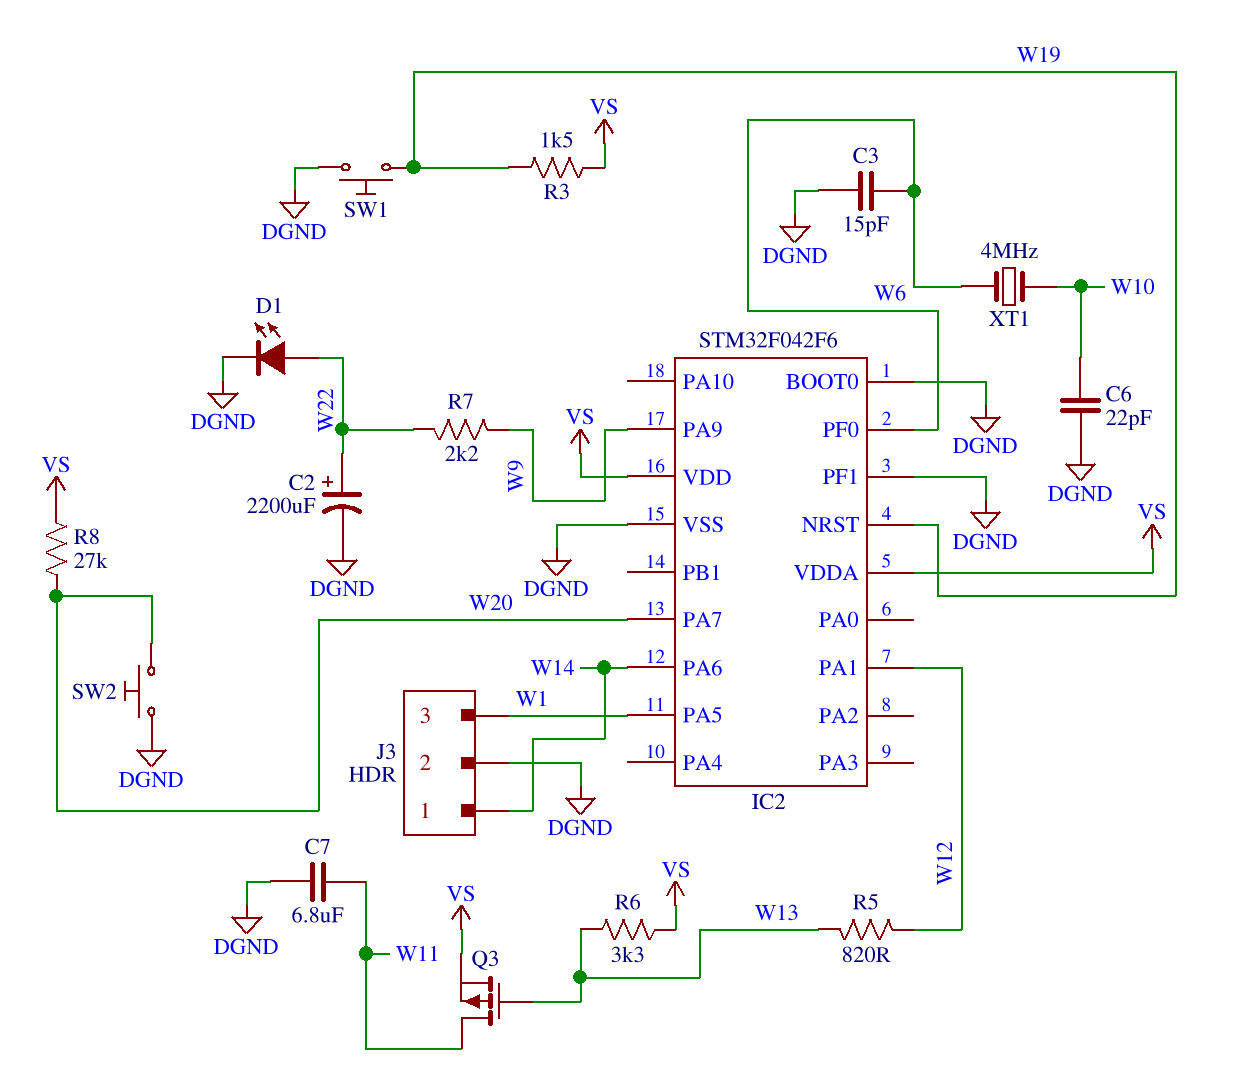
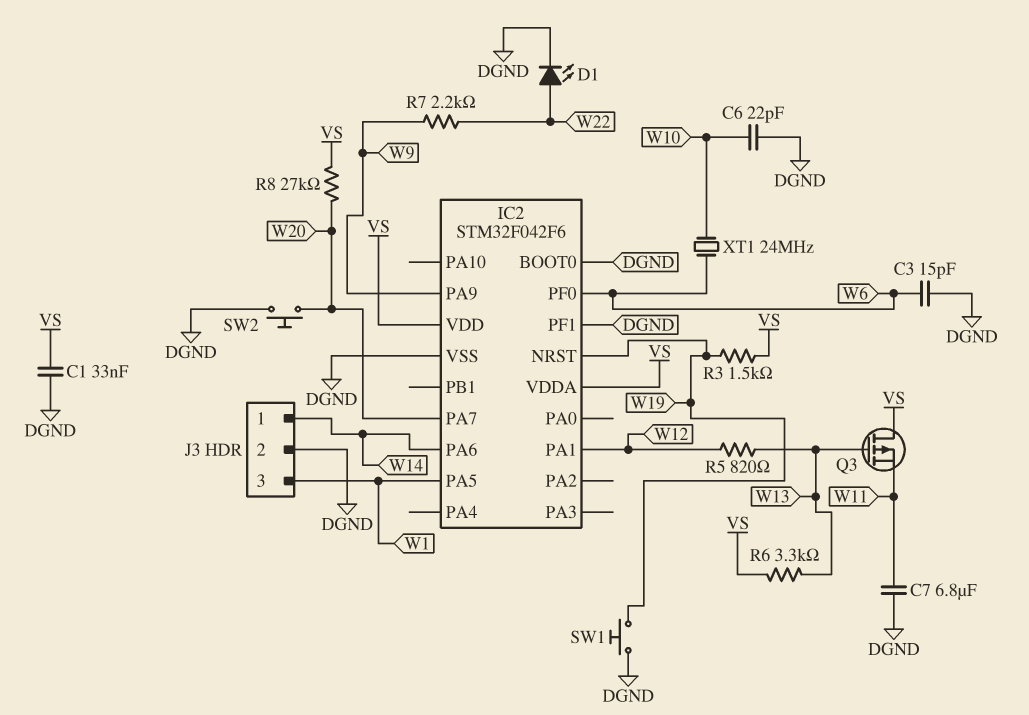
C1: none -> 33nF (DGND, VS)
C2: 2200uF (plus W22, minus DGND) -> none
Q3: PMOS (G W13, D W11, S VS) -> PMOS (G W13, D VS, S W11)
XT1: 4MHz (W6, W10) -> 24MHz (W6, W10)

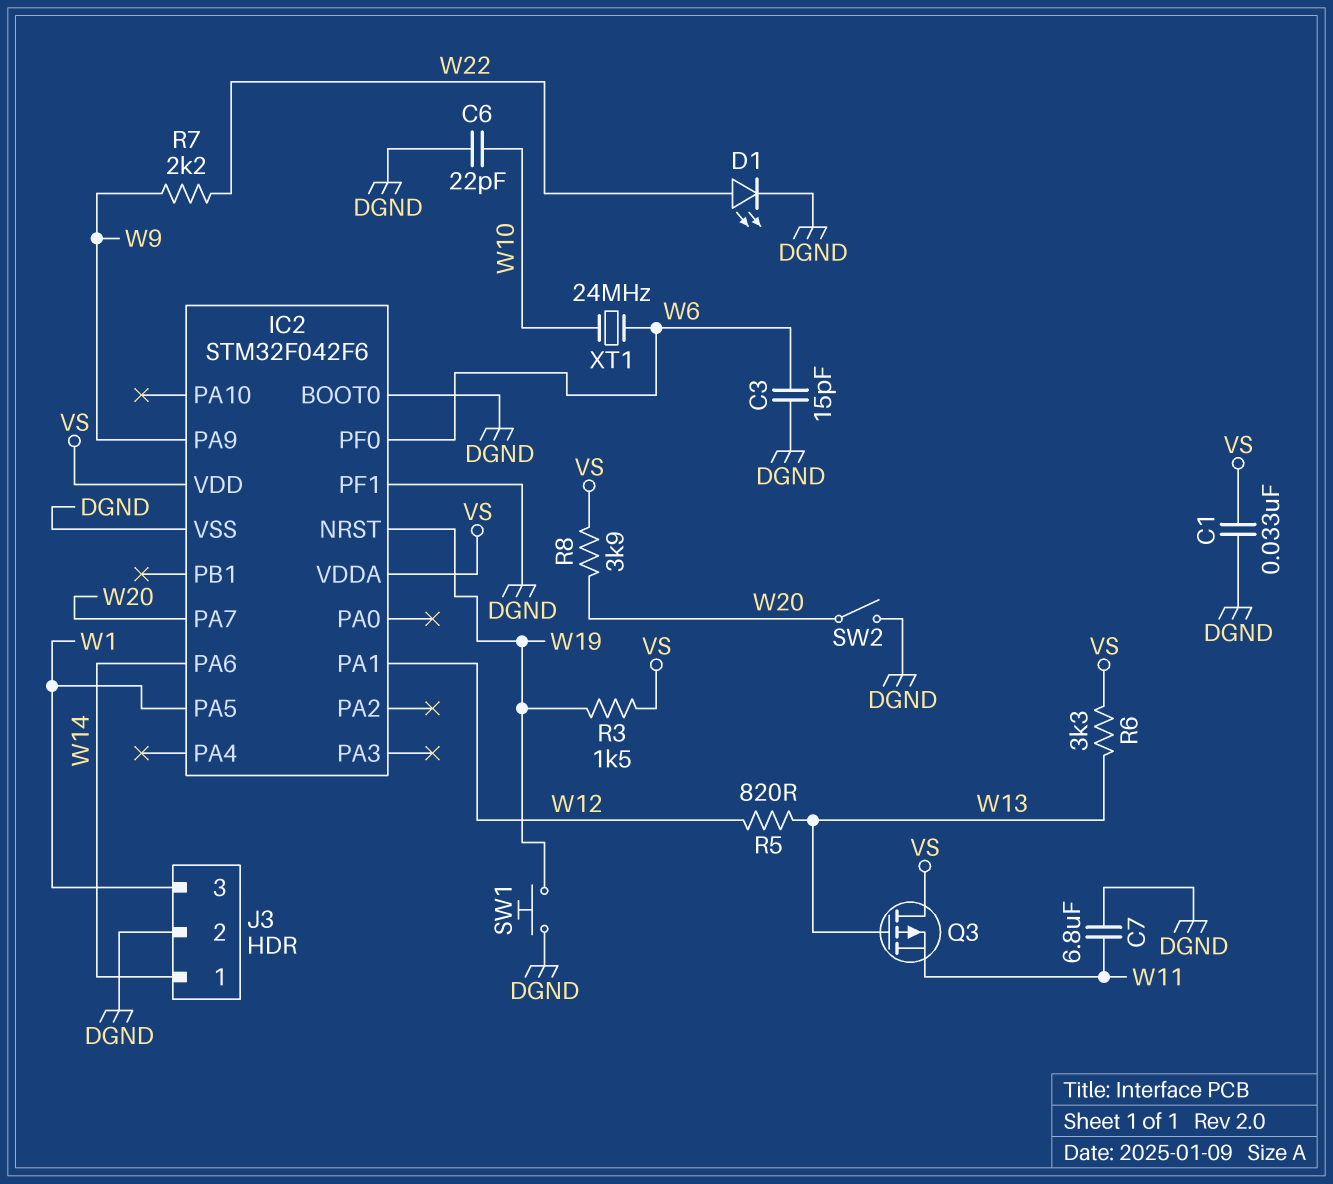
R8: 27k (VS, W20) -> 3.9k (VS, W20)
SW2: button (DGND, W20) -> switch (DGND, W20)

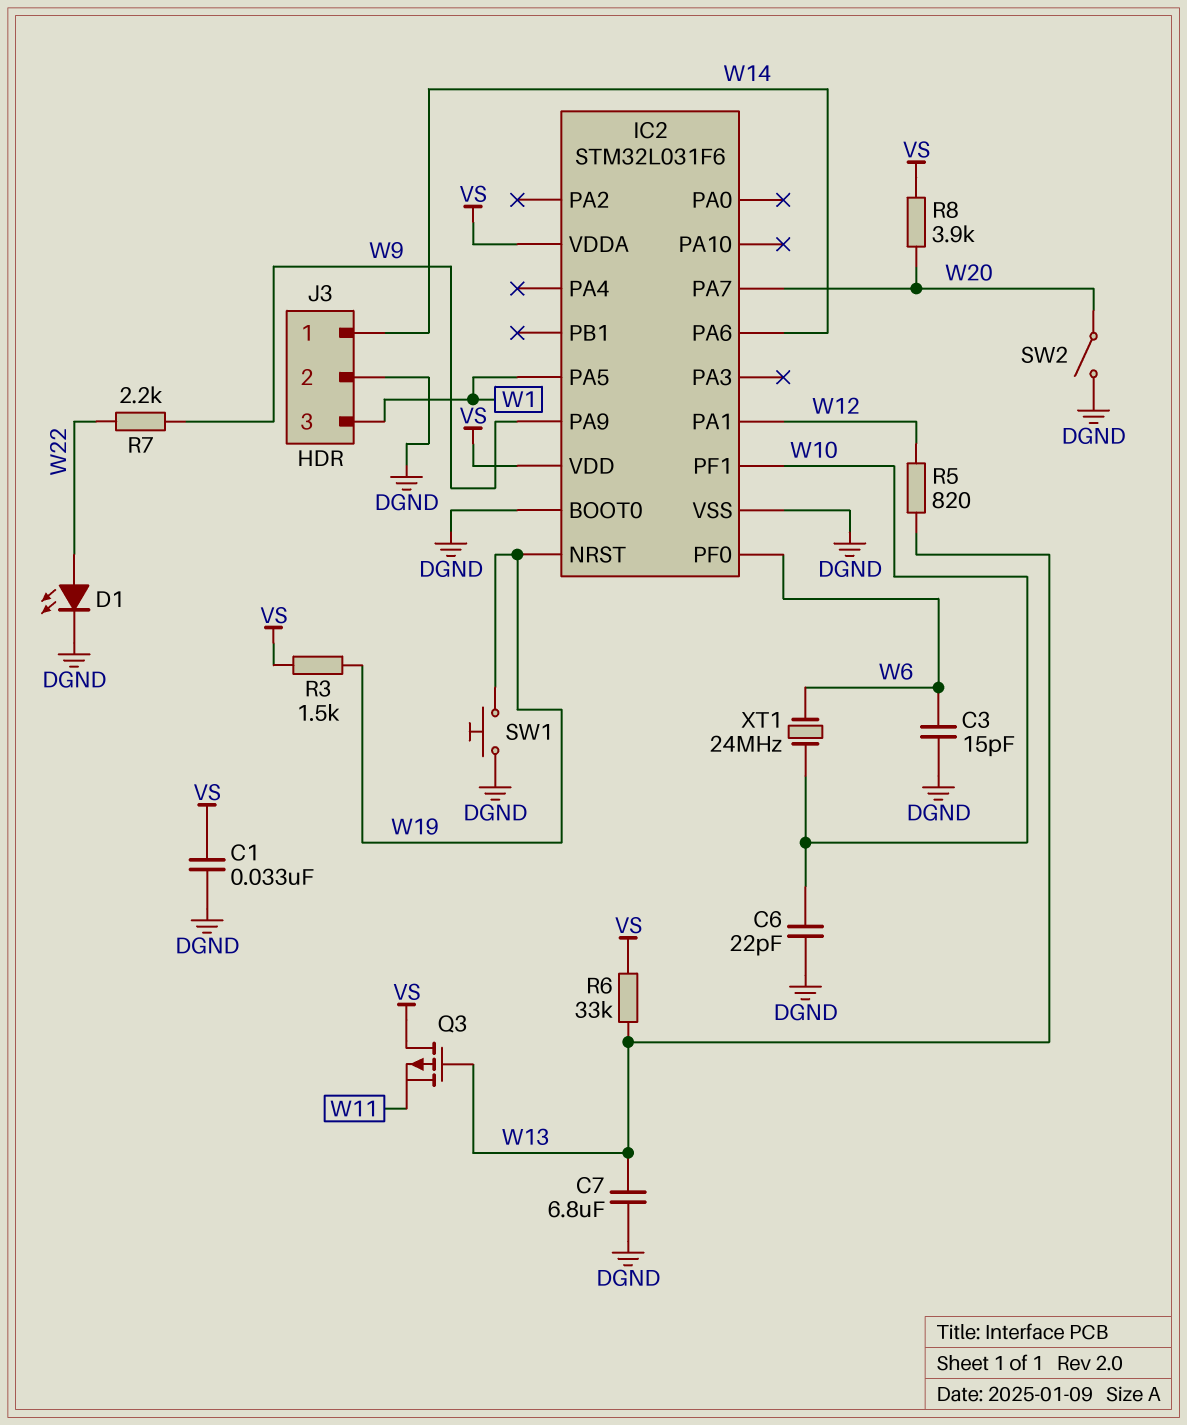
C7: 6.8uF (DGND, W11) -> 6.8uF (DGND, W13)
IC2: STM32F042F6 -> STM32L031F6
IC2 pin PF1: DGND -> W10
R6: 3.3k (VS, W13) -> 33k (VS, W13)

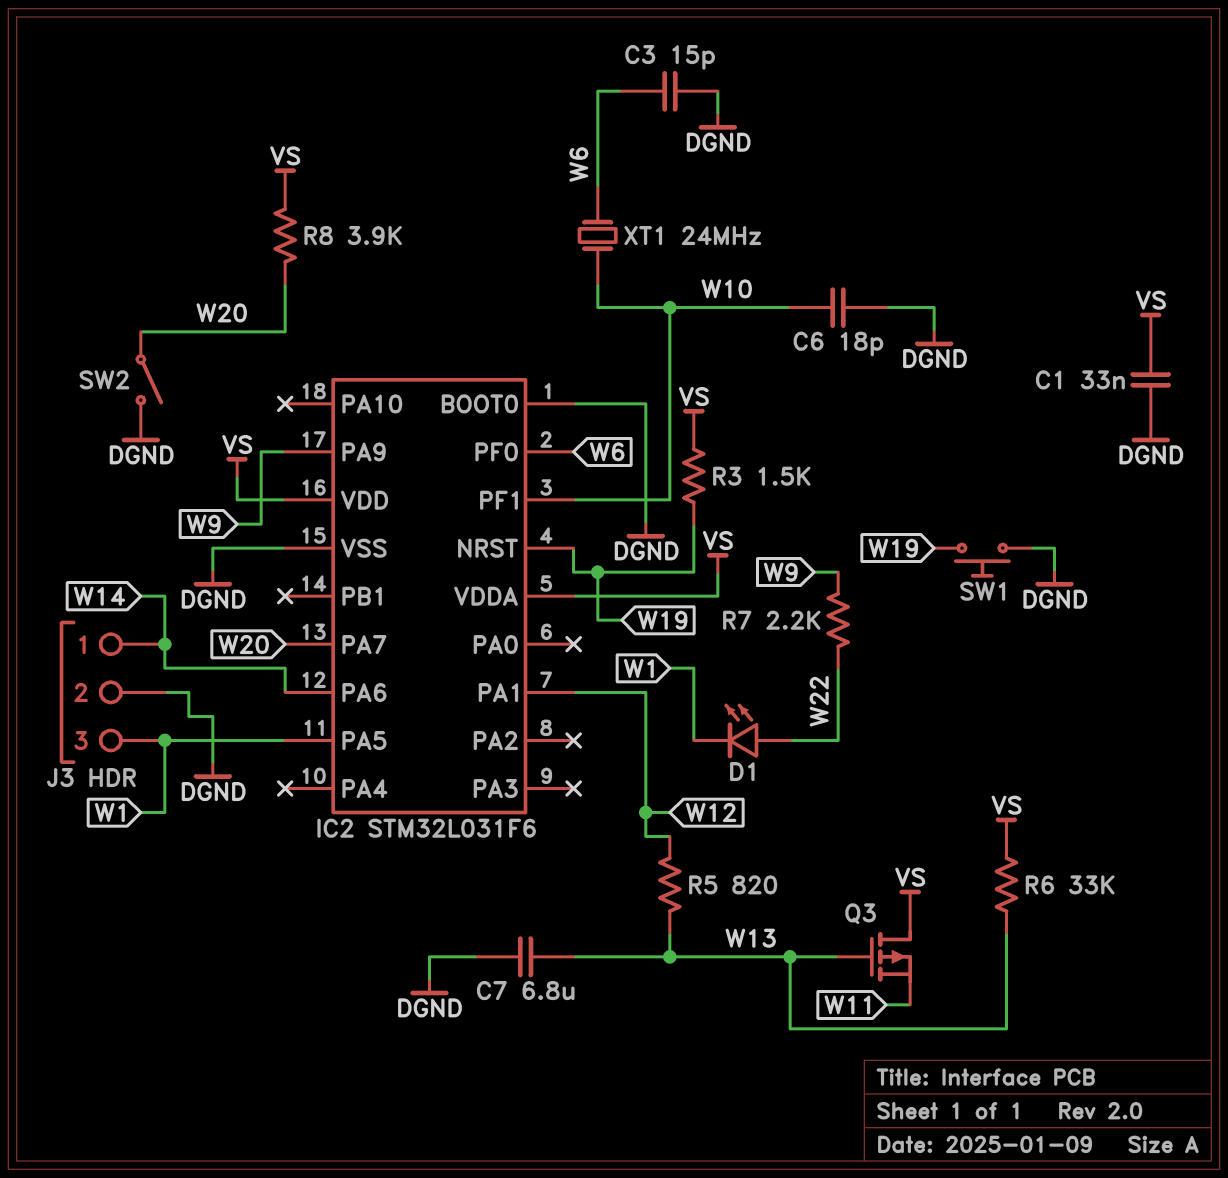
C6: 22pF (DGND, W10) -> 18pF (DGND, W10)
D1: LED (A W22, K DGND) -> LED (A W22, K W1)

